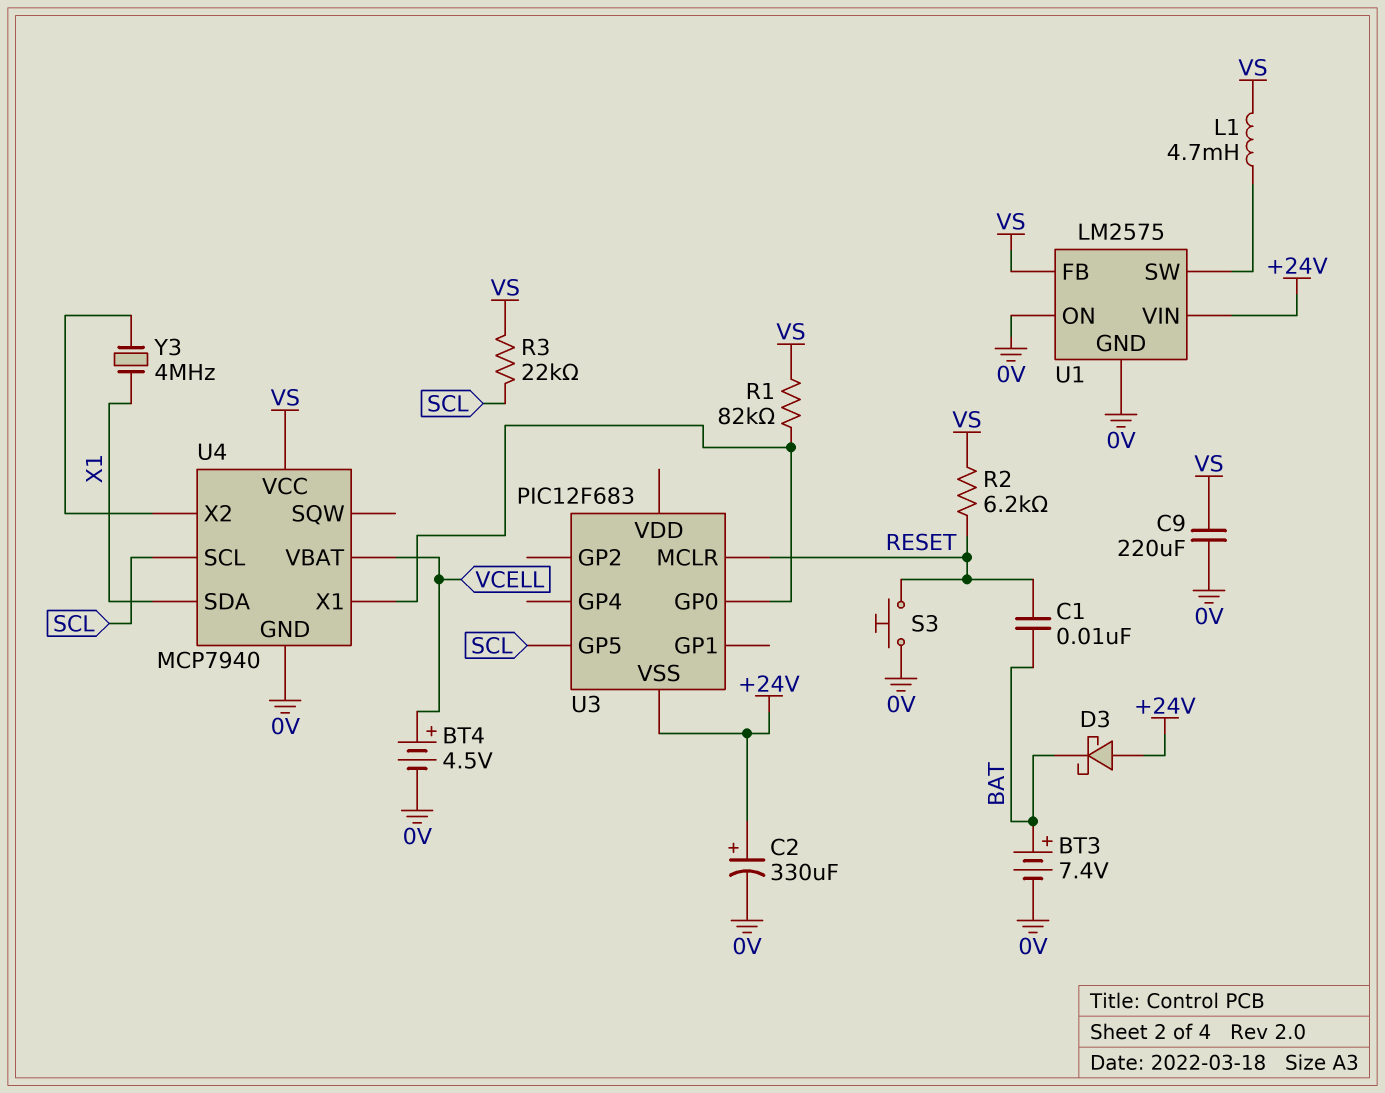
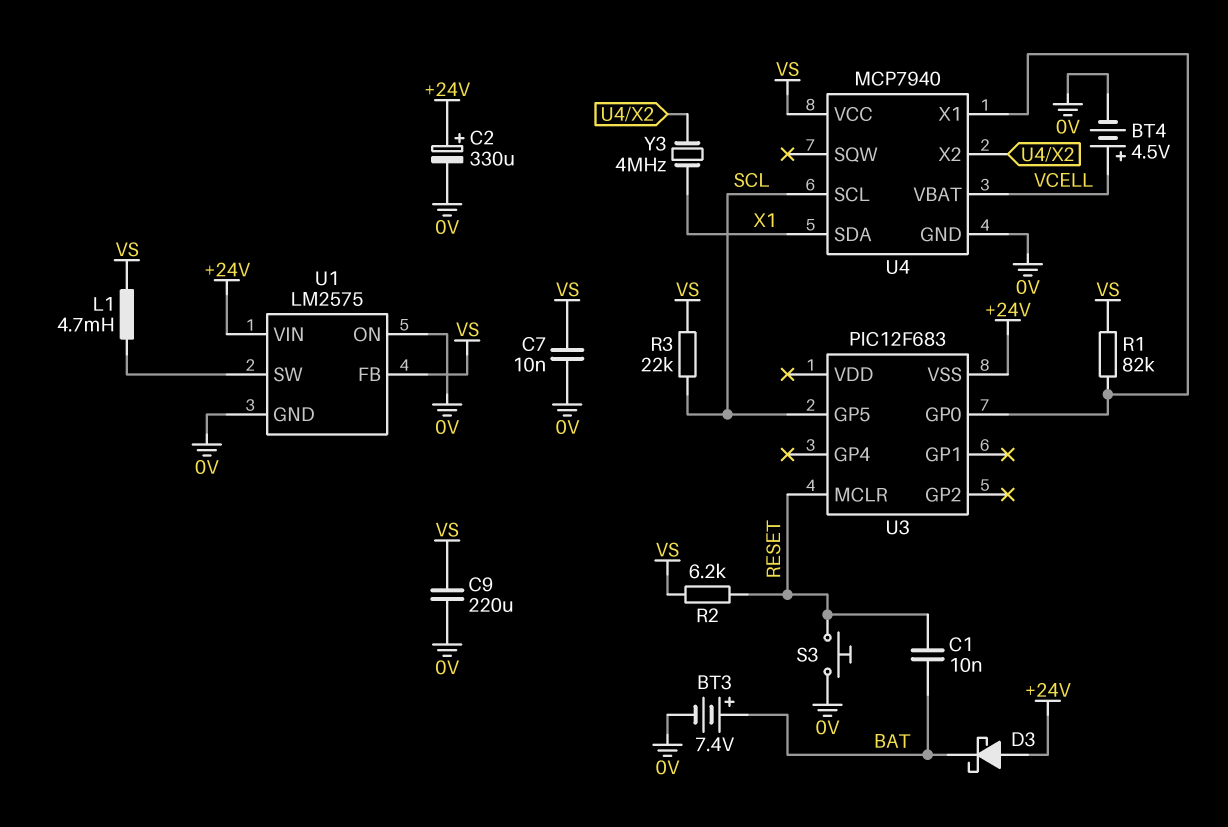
C7: none -> 10nF (0V, VS)

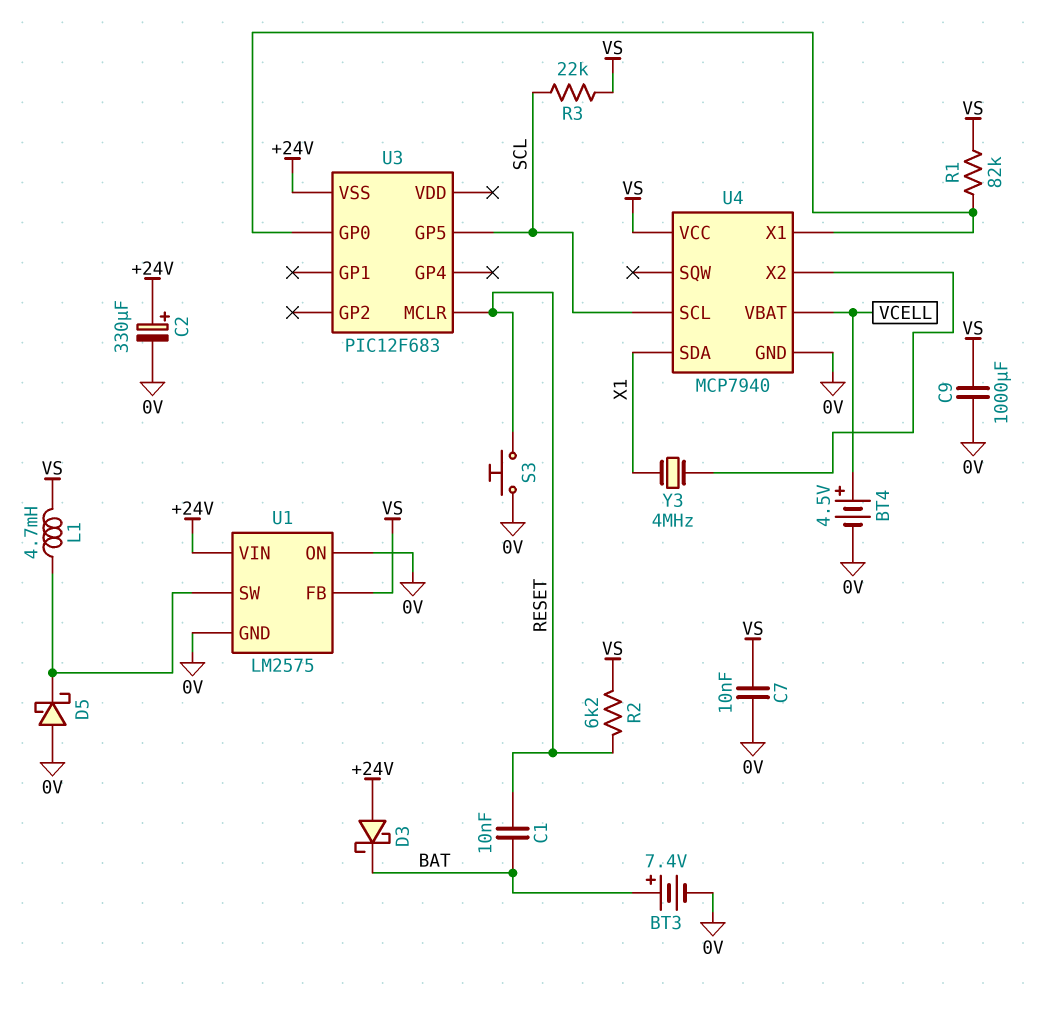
C9: 220uF (0V, VS) -> 1000uF (0V, VS)
D5: none -> schottky (A 0V, K U1/SW)

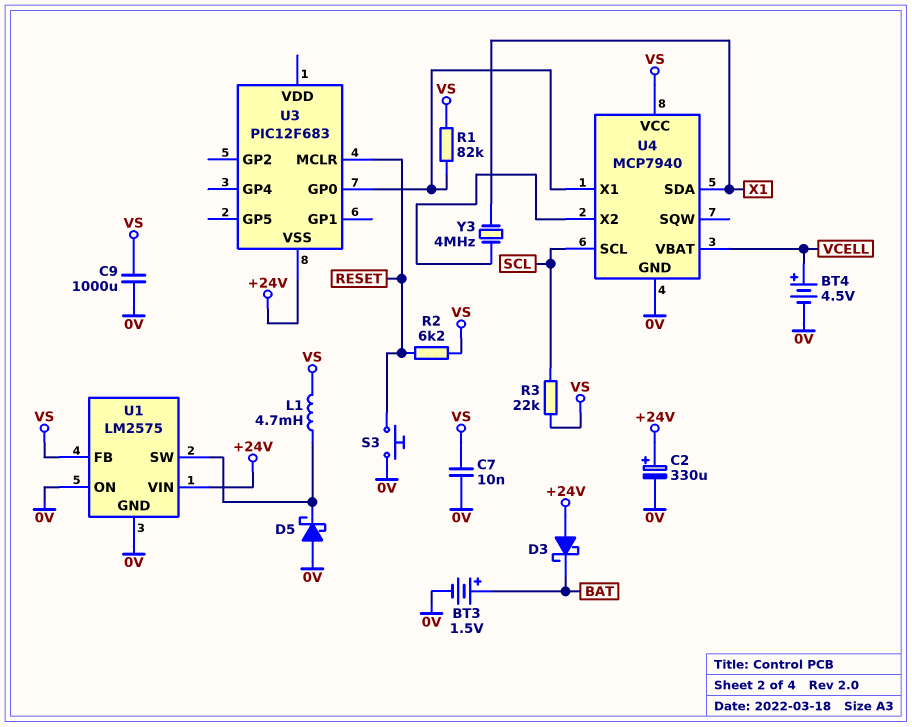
BT3: 7.4V (plus BAT, minus 0V) -> 1.5V (plus BAT, minus 0V)
C1: 10nF (BAT, RESET) -> none
U3 pin GP5: SCL -> none

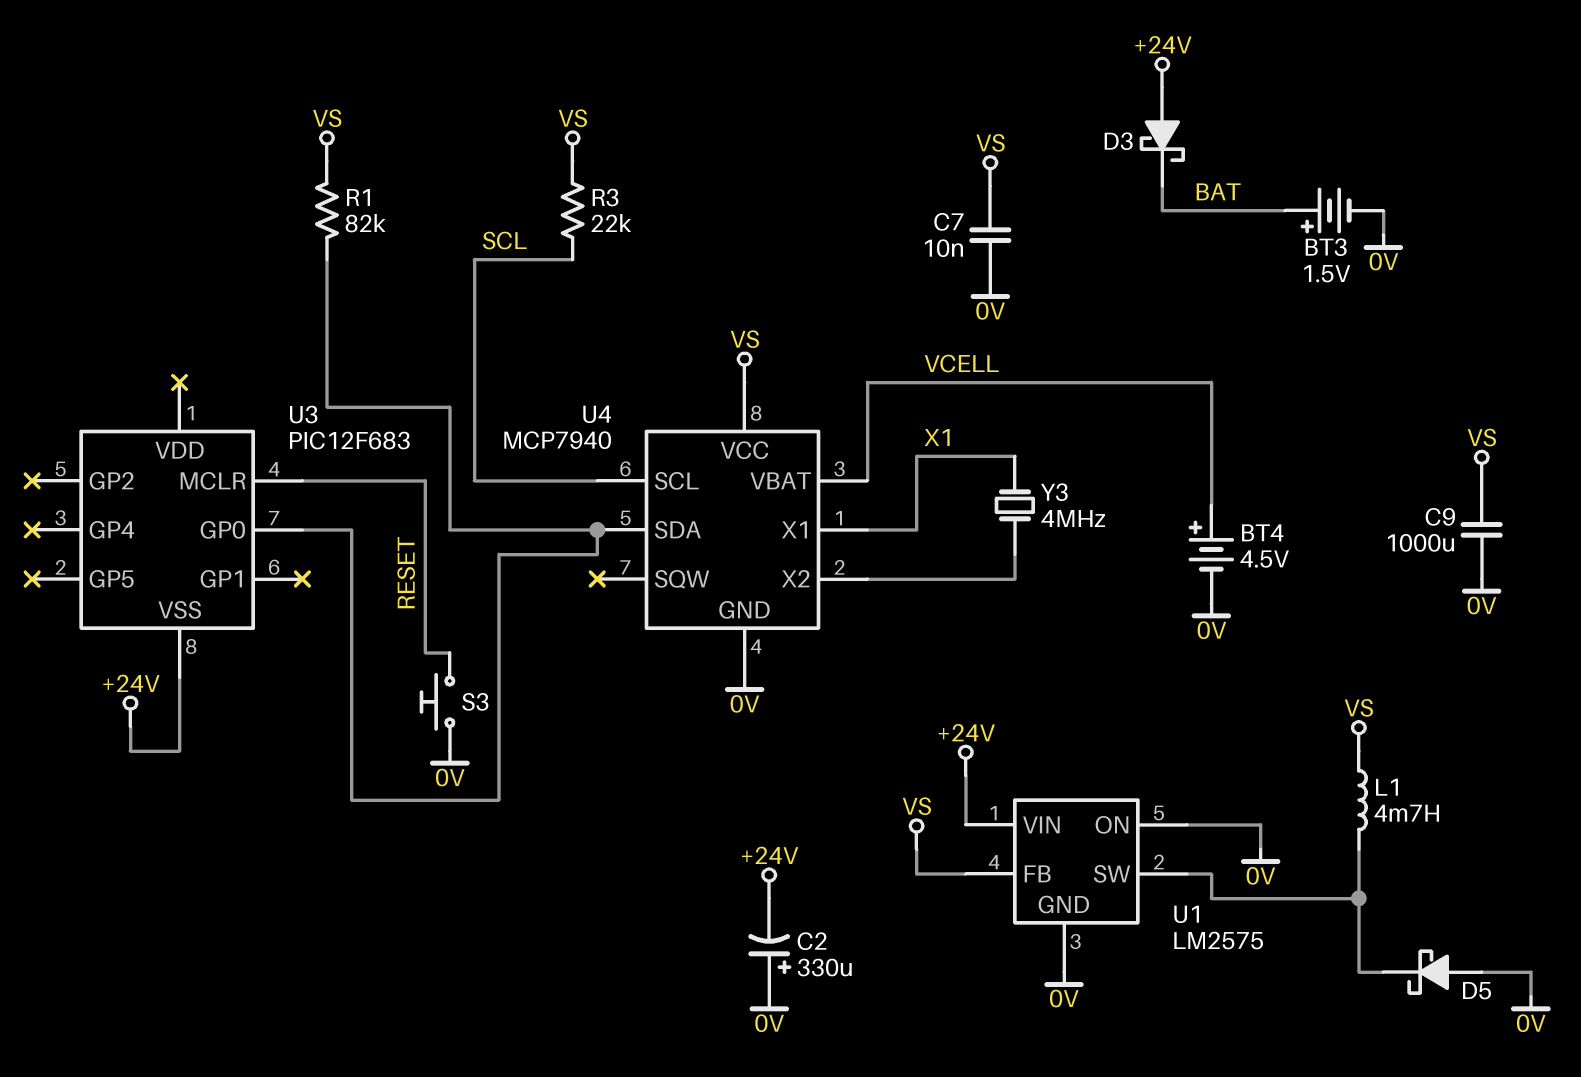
C2: 330uF (plus +24V, minus 0V) -> 330uF (plus 0V, minus +24V)
R2: 6.2k (RESET, VS) -> none
U4 pin SDA: X1 -> U3/GP0
U4 pin X1: U3/GP0 -> X1

